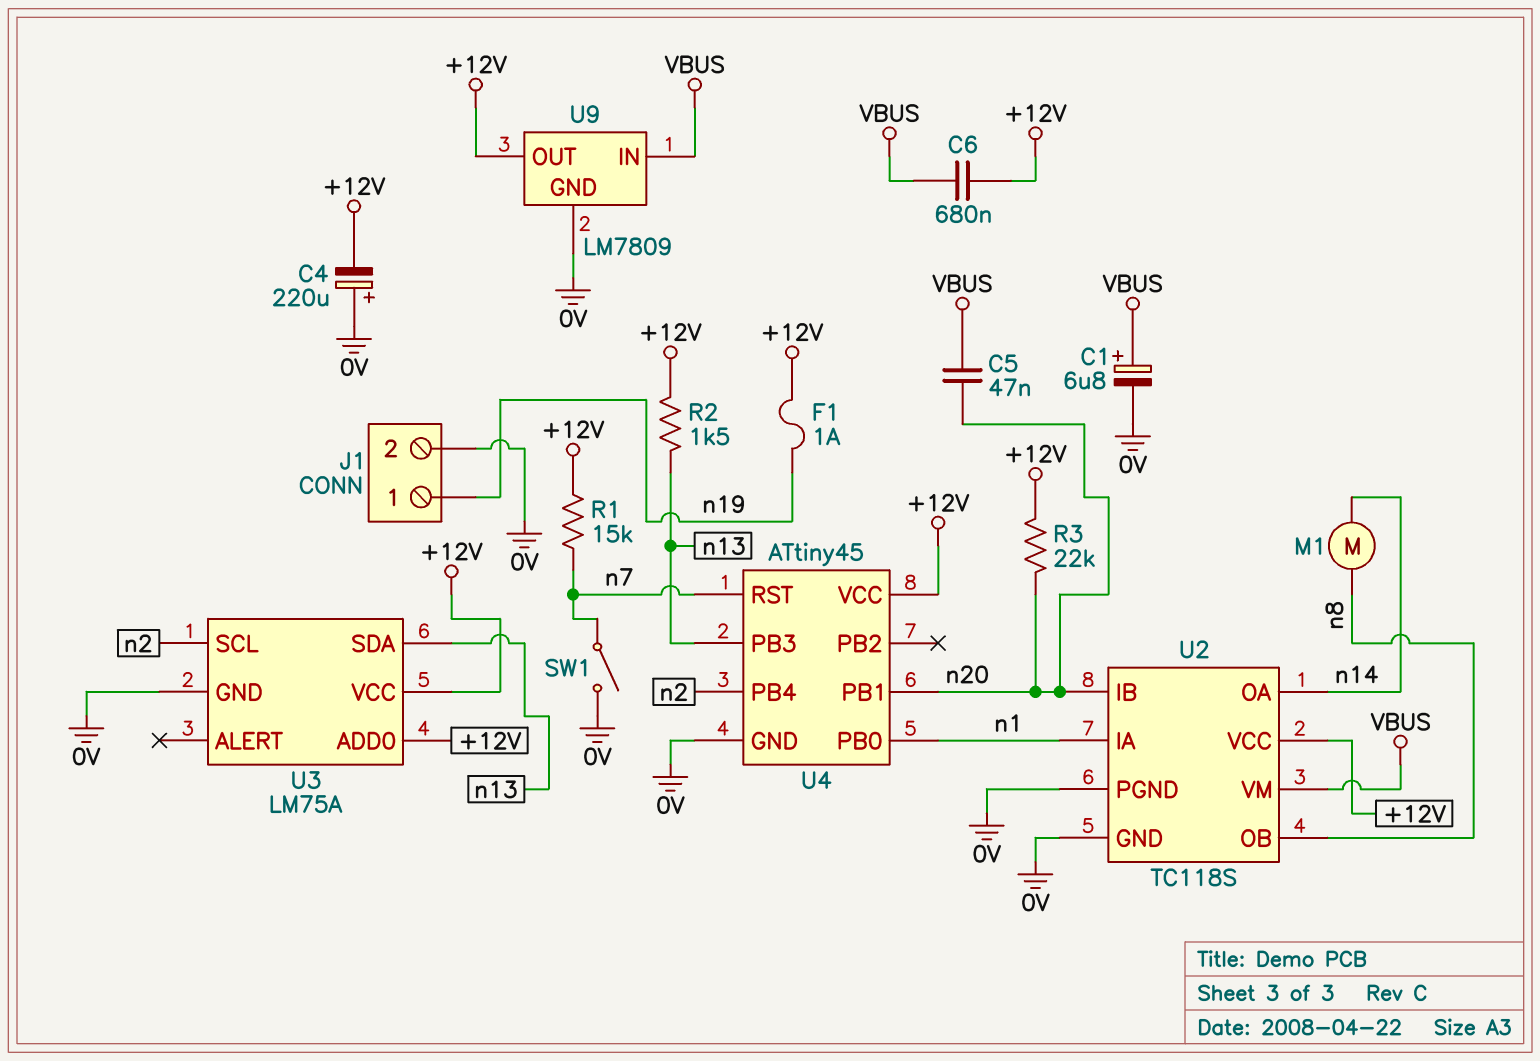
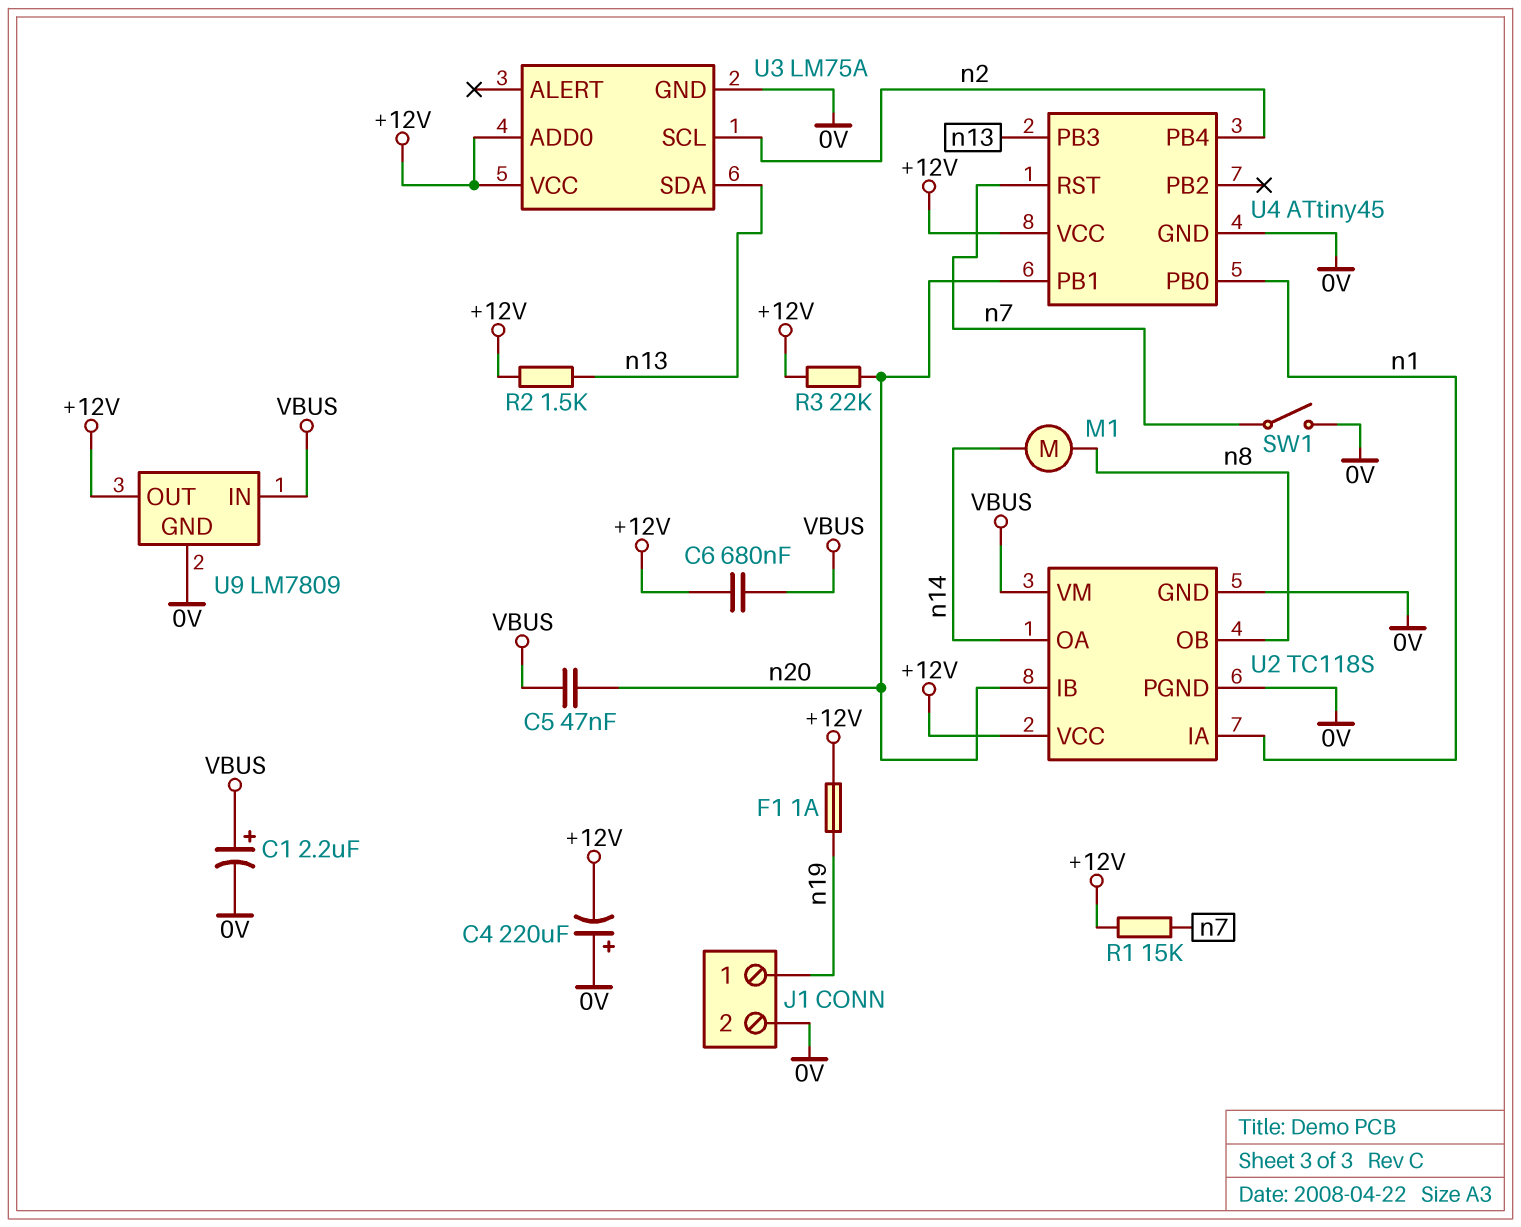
C1: 6.8uF (plus VBUS, minus 0V) -> 2.2uF (plus VBUS, minus 0V)

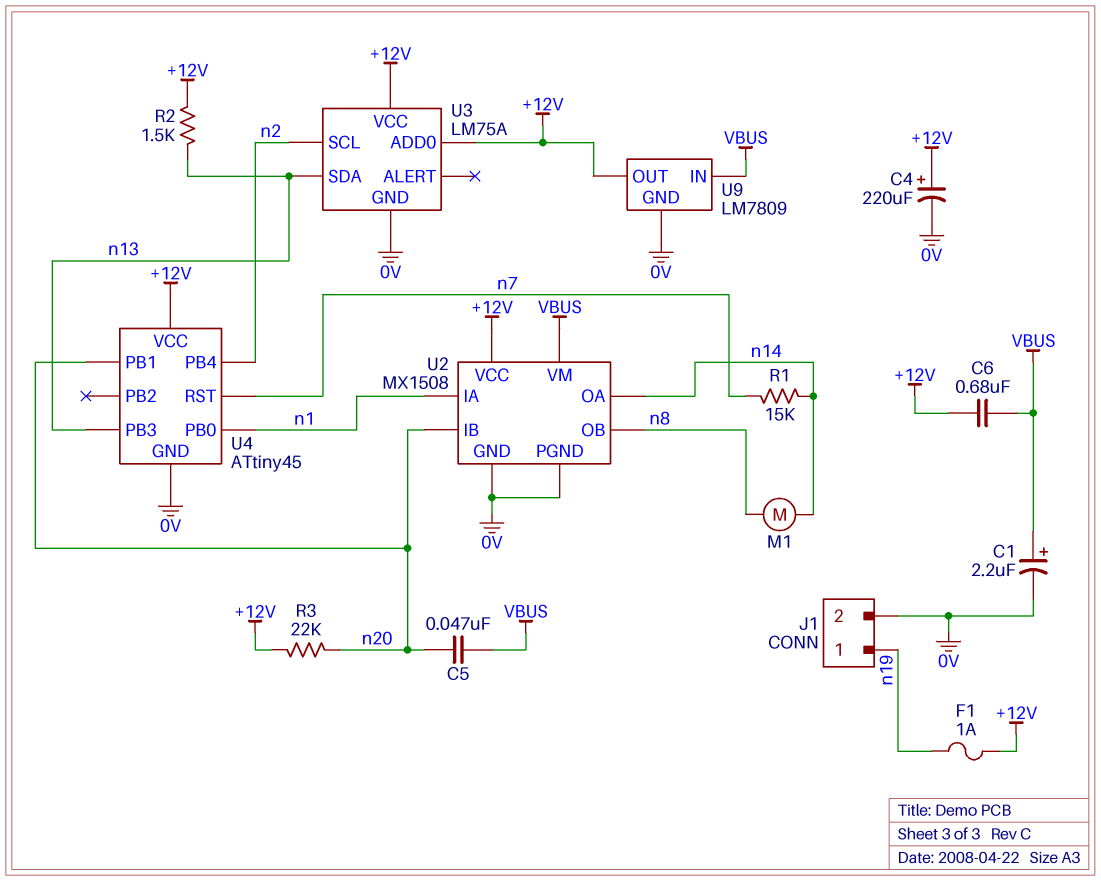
C4: 220uF (plus 0V, minus +12V) -> 220uF (plus +12V, minus 0V)
R1: 15k (+12V, n7) -> 15k (n7, n14)
SW1: switch (0V, n7) -> none
U2: TC118S -> MX1508

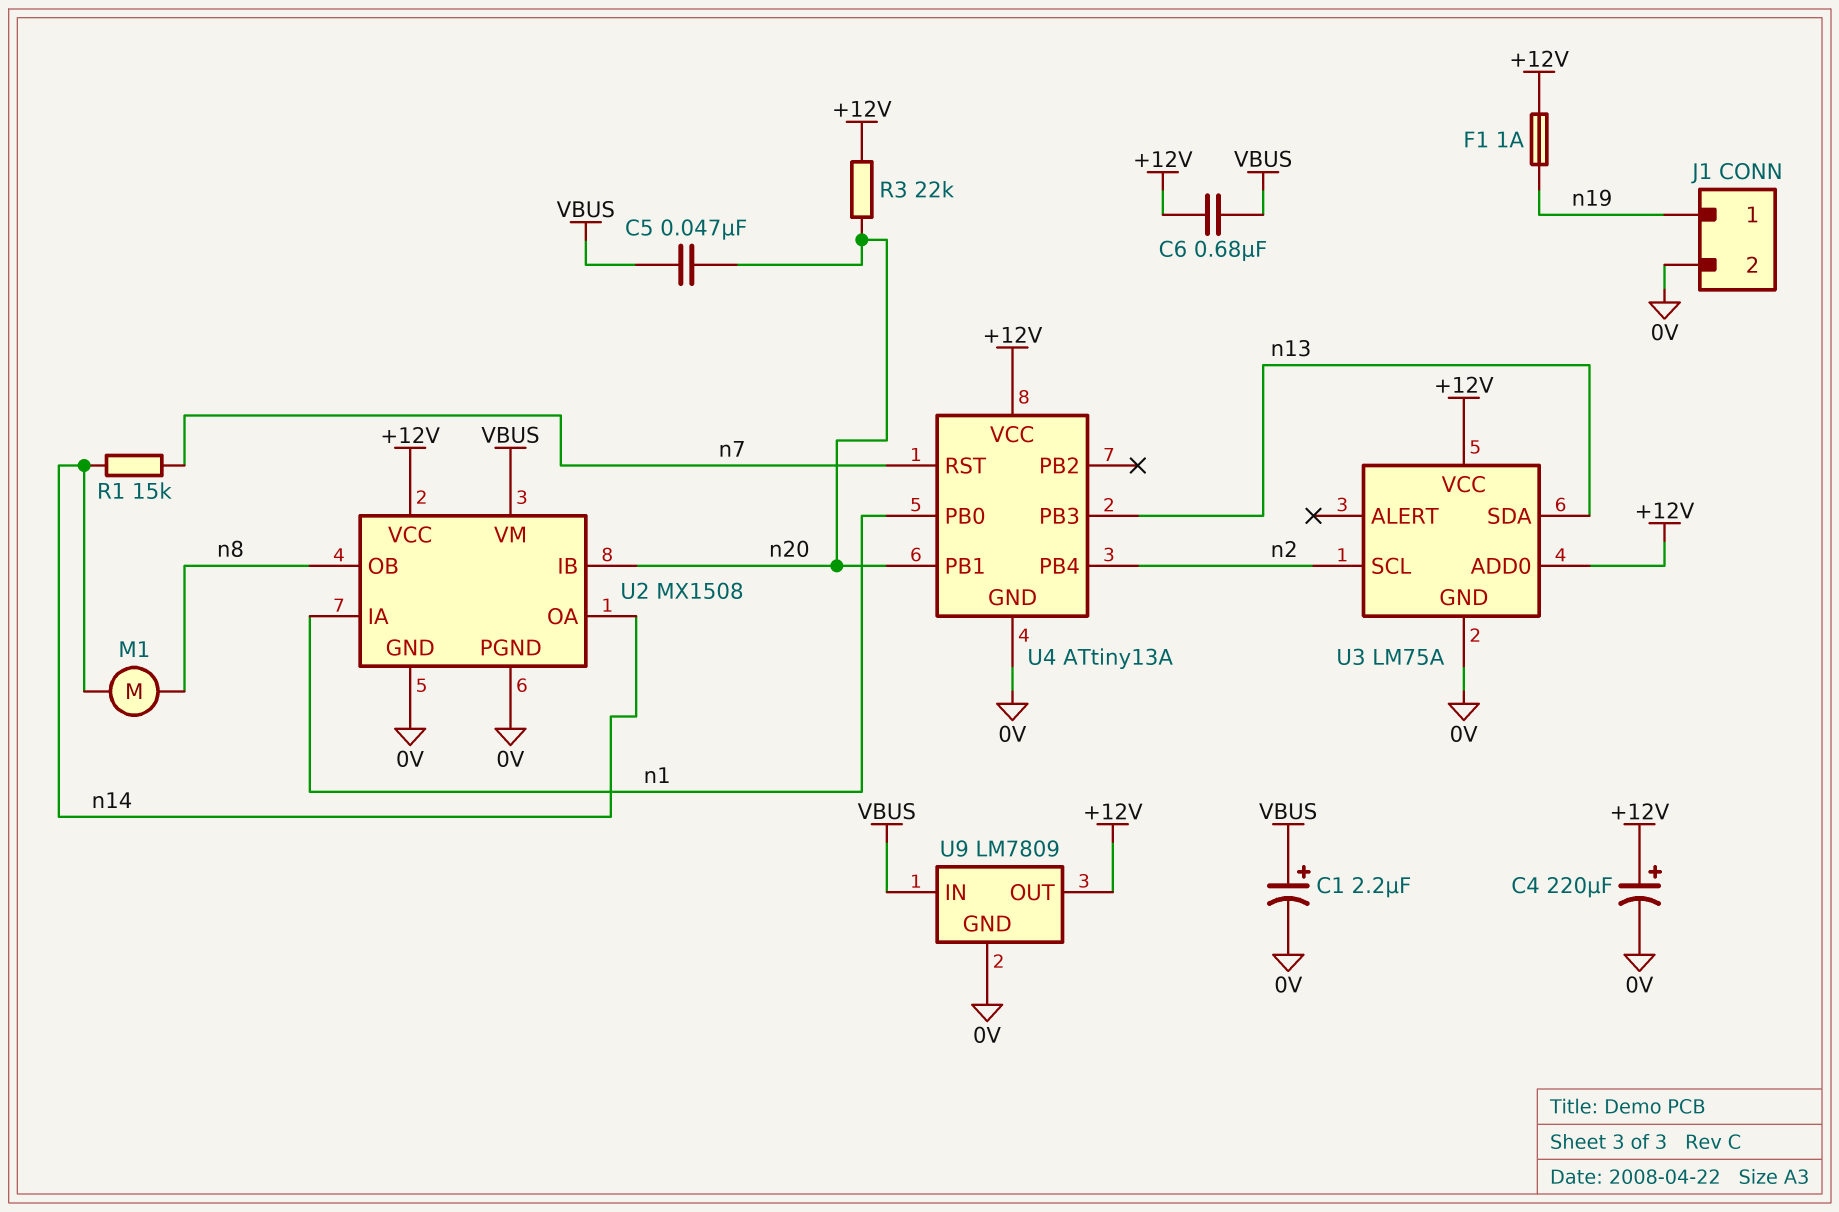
R2: 1.5k (+12V, n13) -> none
U4: ATtiny45 -> ATtiny13A

